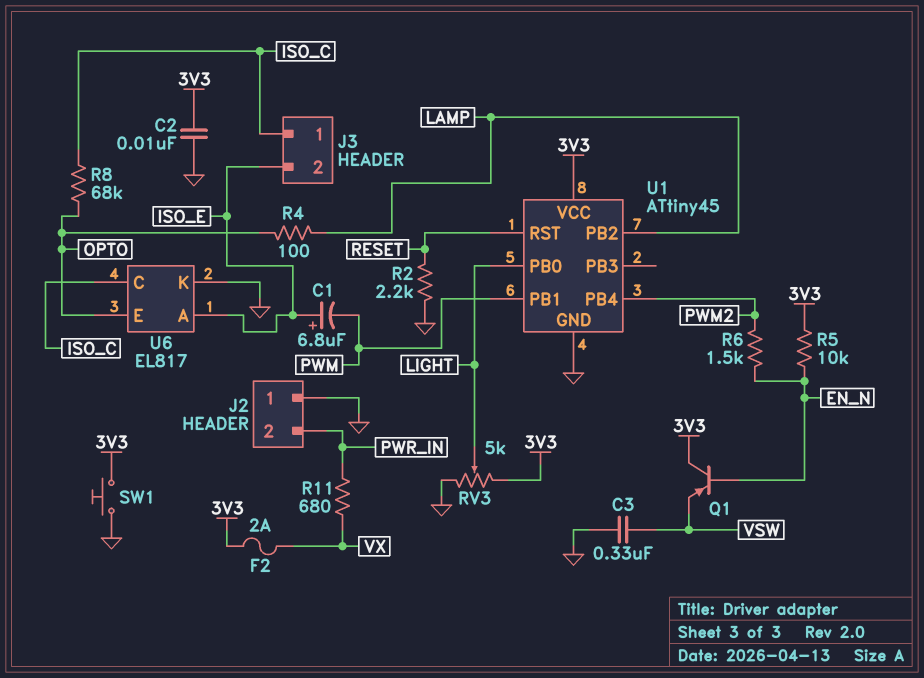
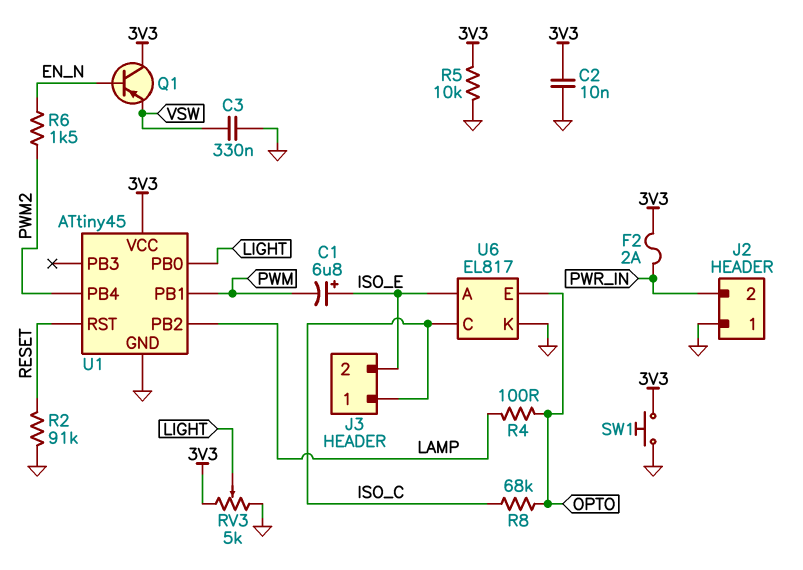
F2: 2A (3V3, VX) -> 2A (3V3, PWR_IN)
R2: 2.2k (GND, RESET) -> 91k (GND, RESET)
R5: 10k (3V3, EN_N) -> 10k (3V3, GND)
R11: 680 (PWR_IN, VX) -> none

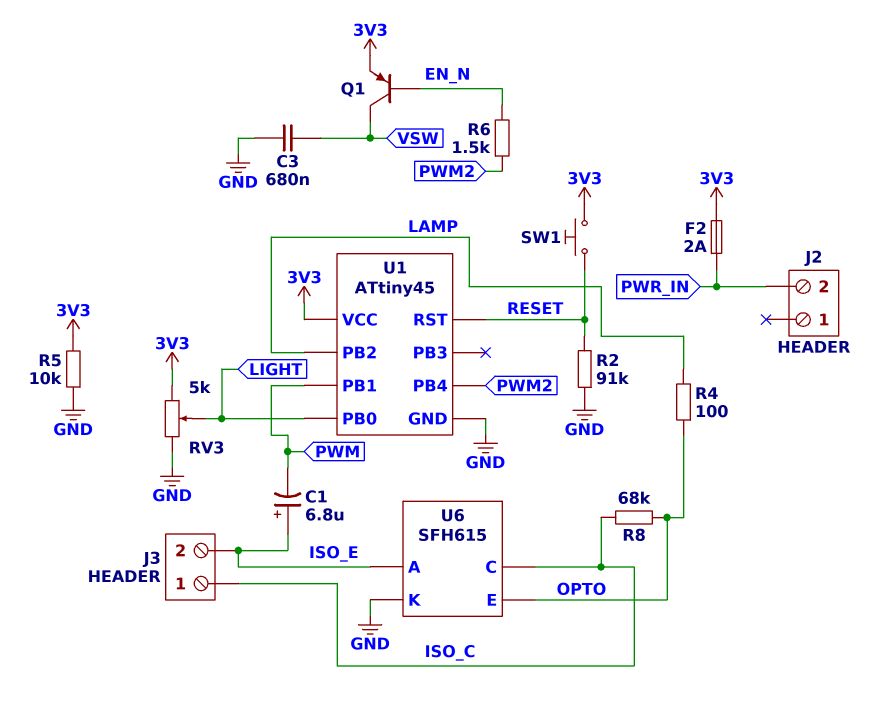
C2: 10nF (3V3, GND) -> none
C3: 330nF (GND, VSW) -> 680nF (GND, VSW)
J2 pin 1: GND -> none
Q1: PNP (B EN_N, C 3V3, E VSW) -> PNP (B EN_N, C VSW, E 3V3)
SW1: button (3V3, GND) -> button (3V3, RESET)
U6: EL817 -> SFH615

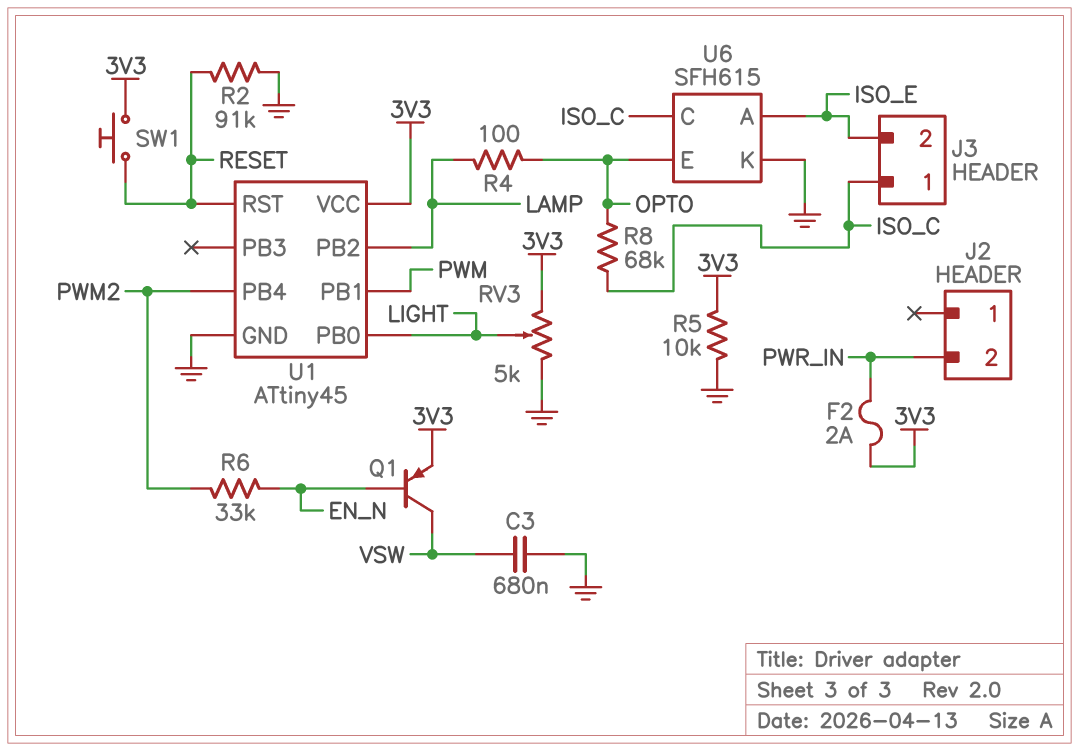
C1: 6.8uF (plus ISO_E, minus PWM) -> none
R6: 1.5k (EN_N, PWM2) -> 33k (EN_N, PWM2)

